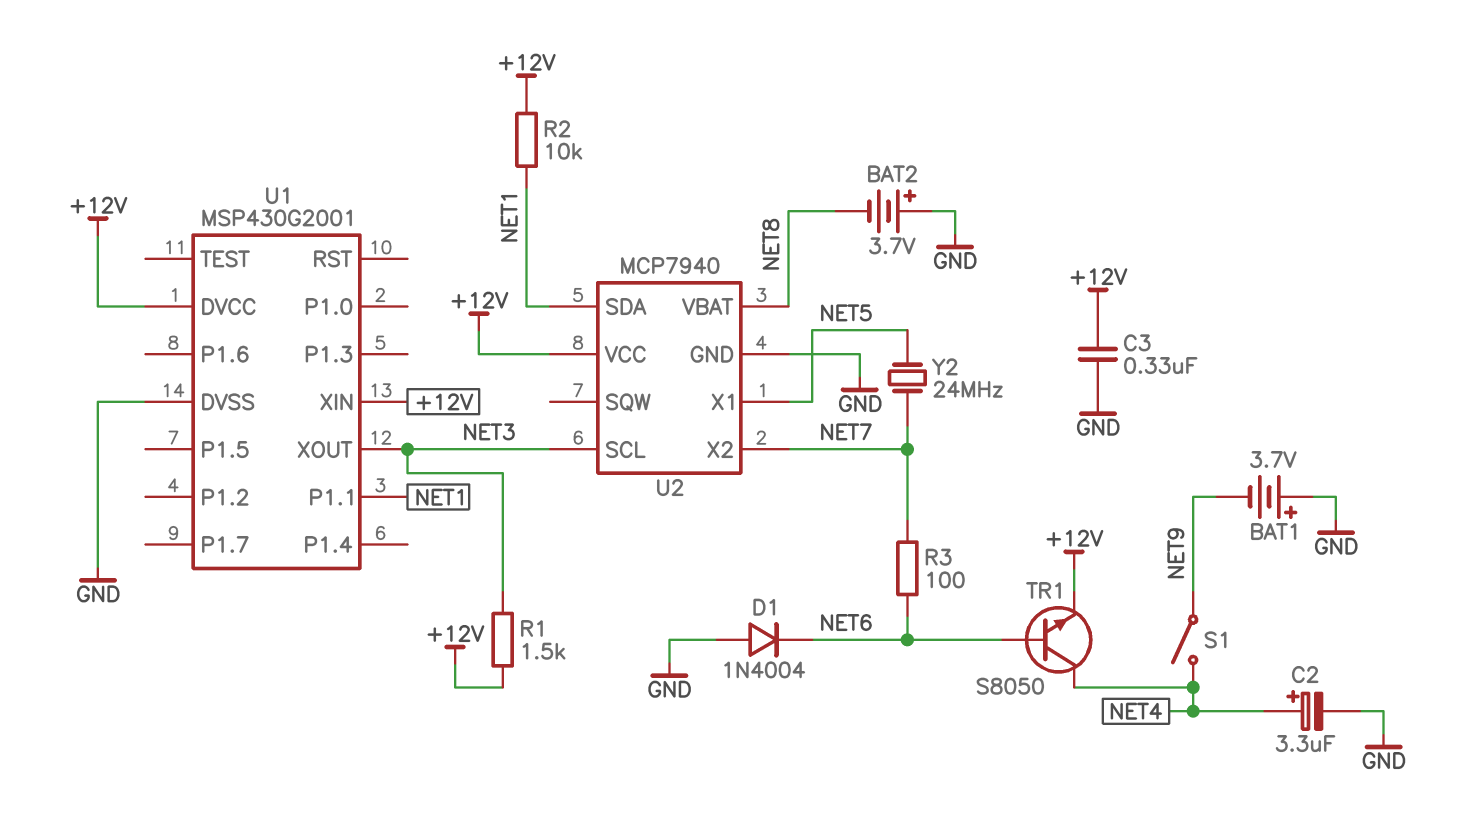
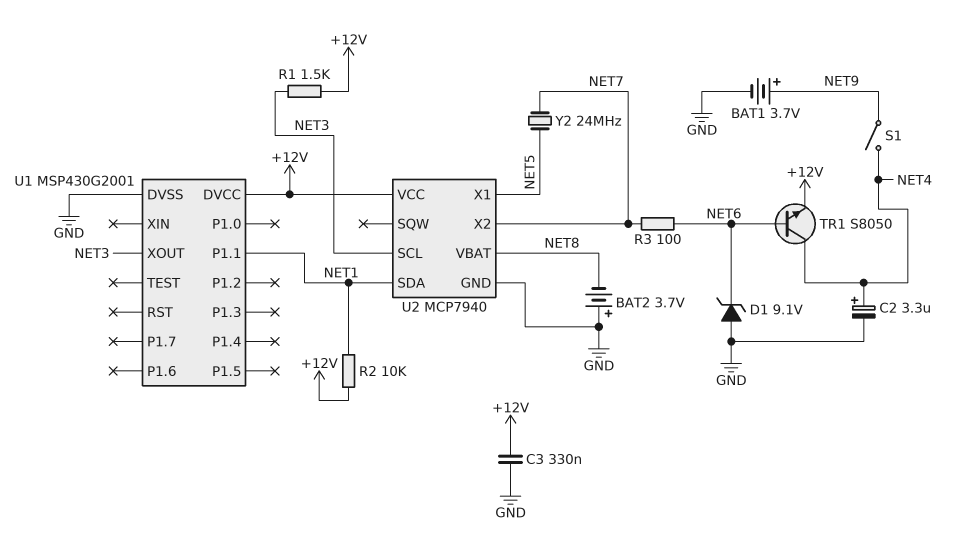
BAT1: 3.7V (plus GND, minus NET9) -> 3.7V (plus NET9, minus GND)
D1: diode 1N4004 (A GND, K NET6) -> zener 9.1V (A GND, K NET6)
U1 pin XIN: +12V -> none

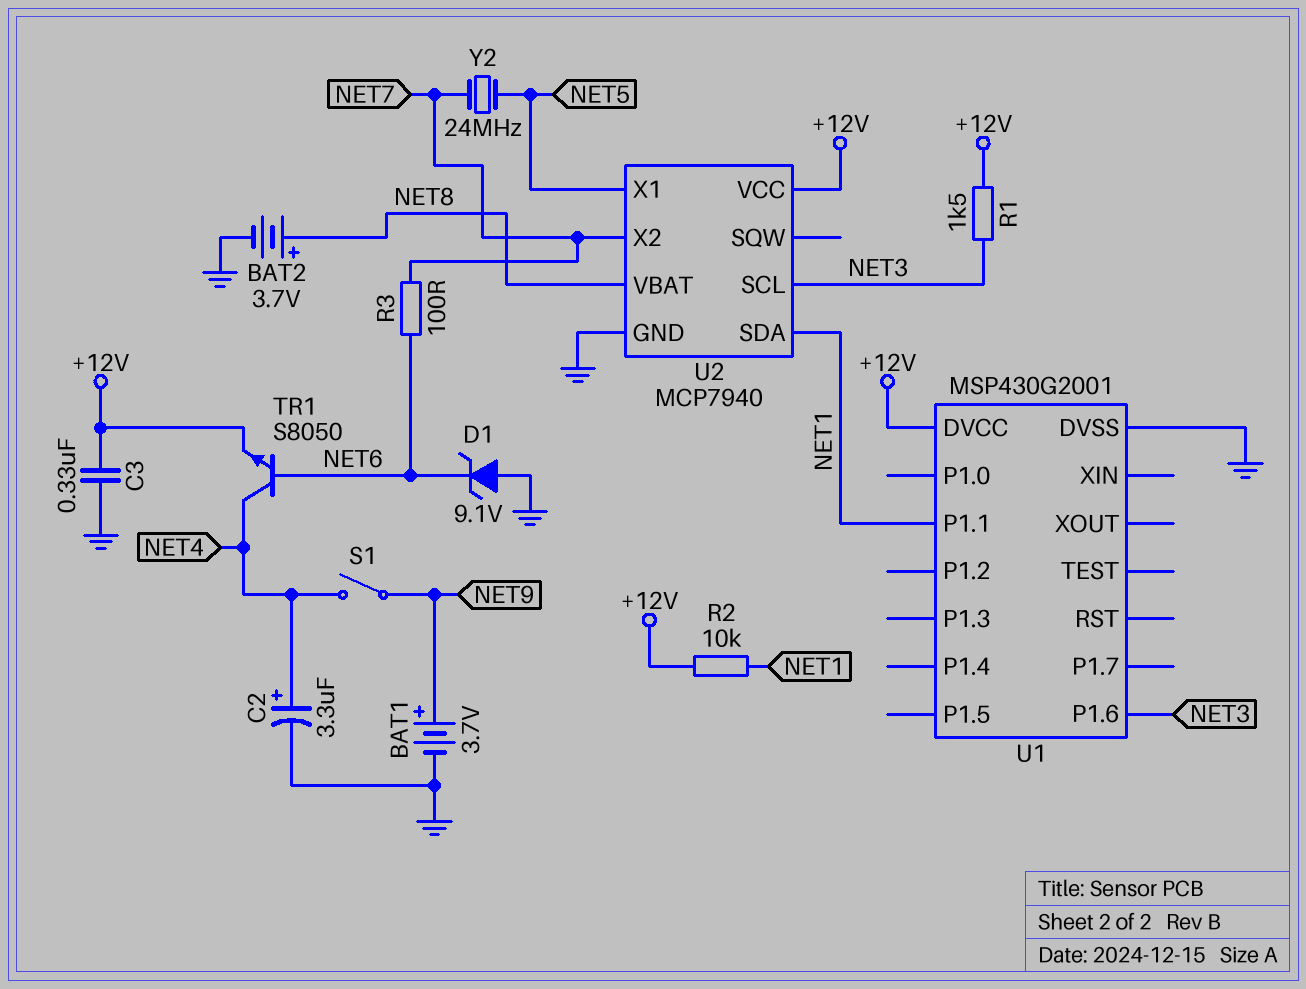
BAT2: 3.7V (plus GND, minus NET8) -> 3.7V (plus NET8, minus GND)
U1 pin P1.6: none -> NET3
U1 pin XOUT: NET3 -> none

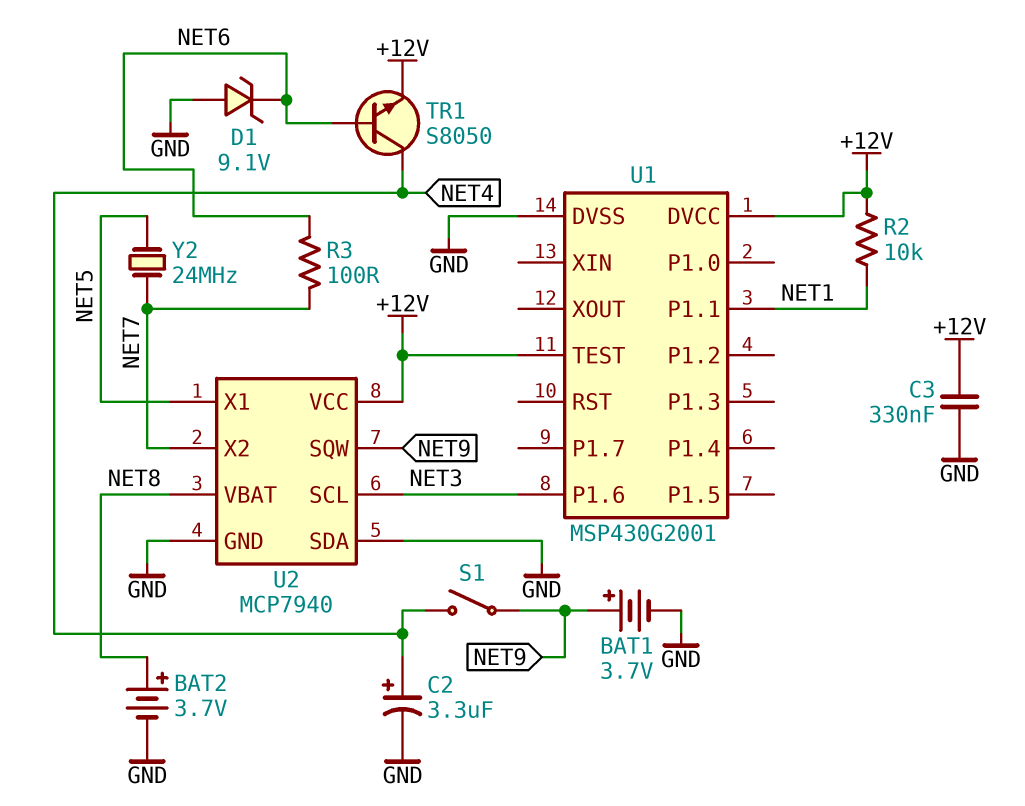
R1: 1.5k (+12V, NET3) -> none
U1 pin TEST: none -> +12V
U2 pin SDA: NET1 -> GND
U2 pin SQW: none -> NET9

